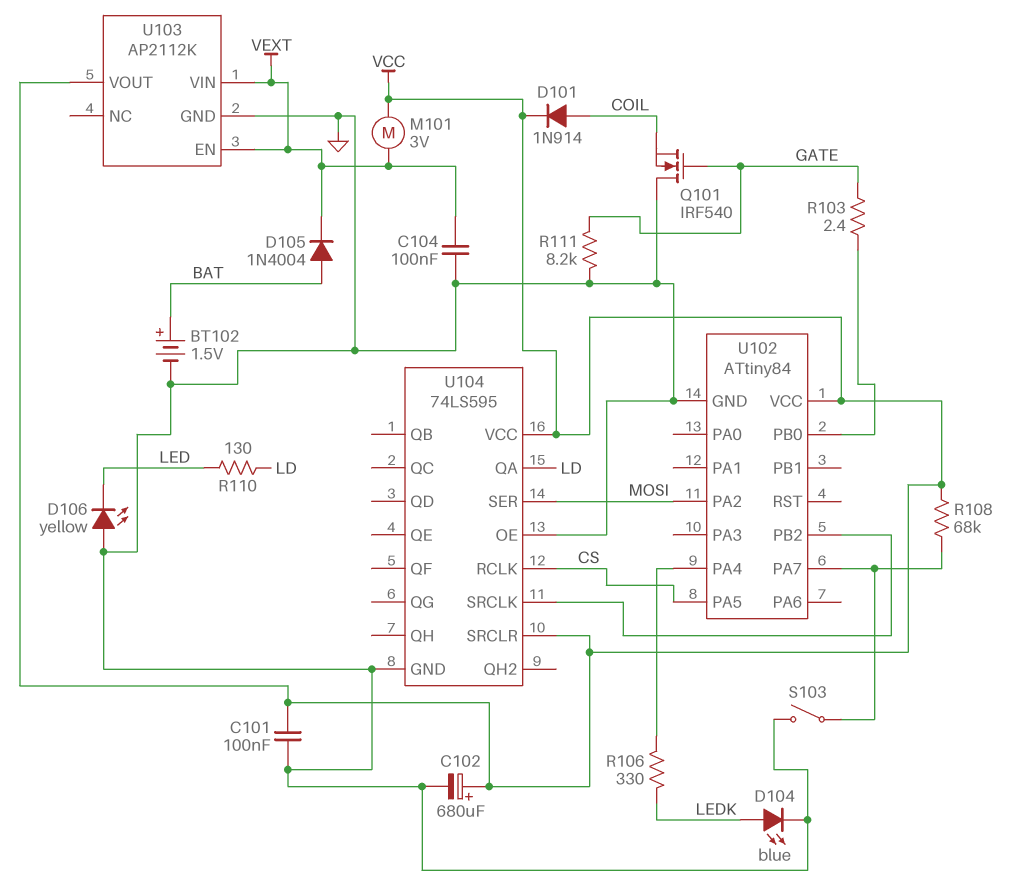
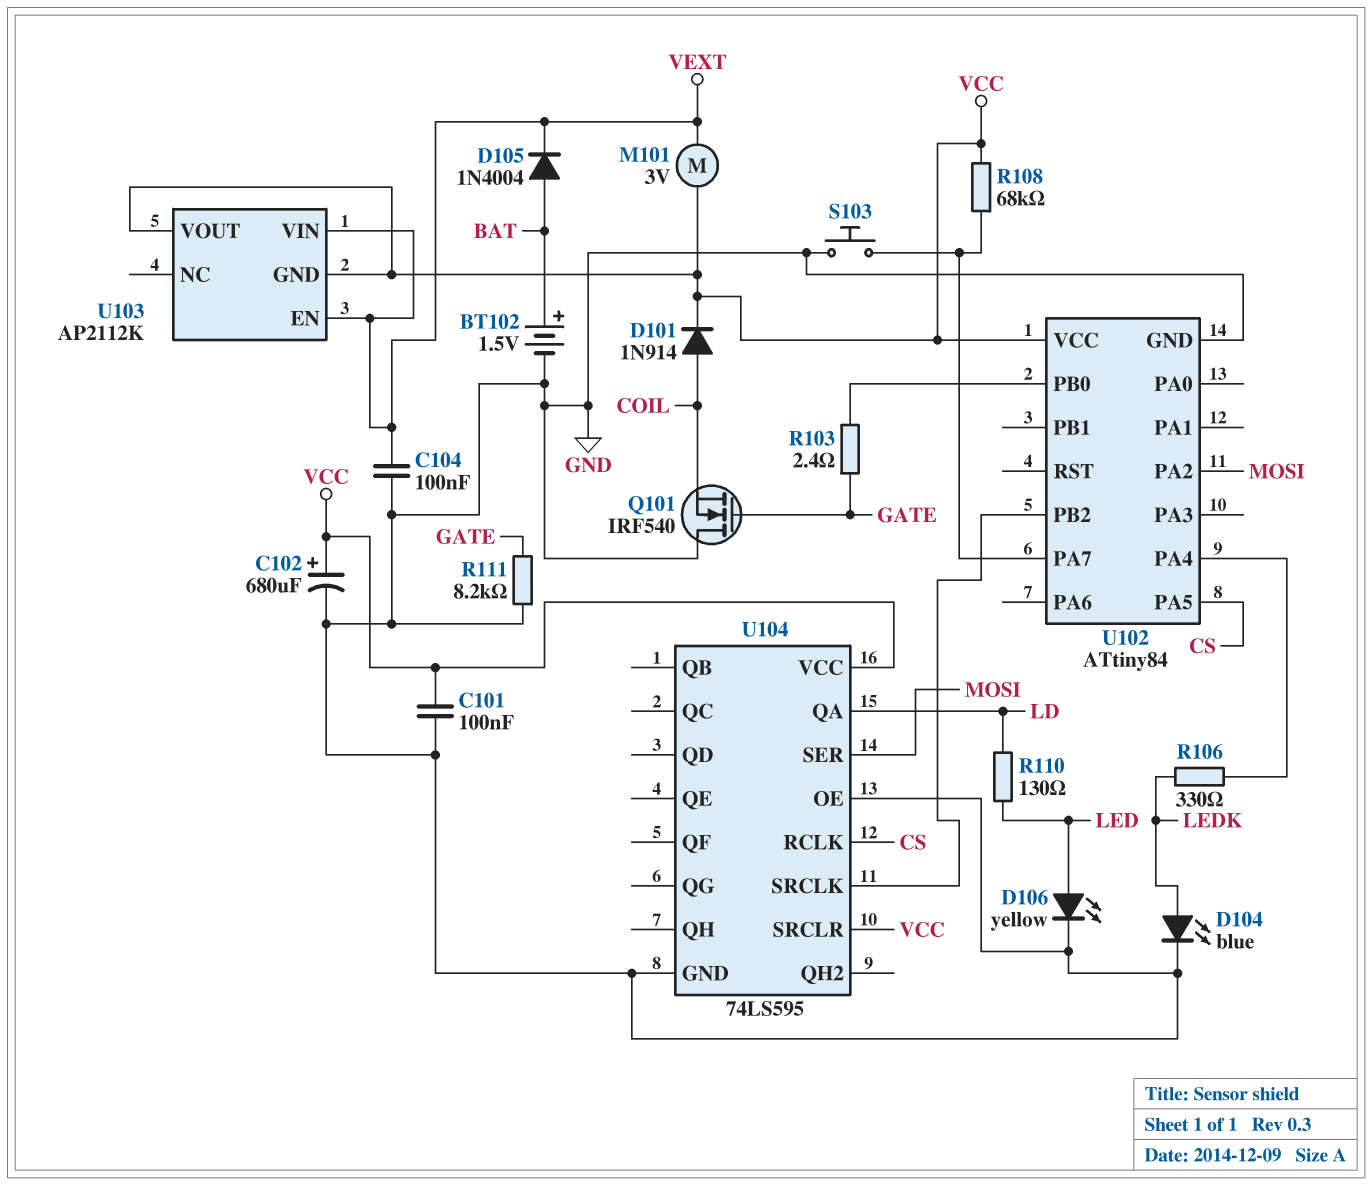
D106: LED yellow (A GND, K LED) -> LED yellow (A LED, K GND)
S103: switch (GND, U102/PA7) -> button (GND, U102/PA7)
U103 pin GND: GND -> VCC

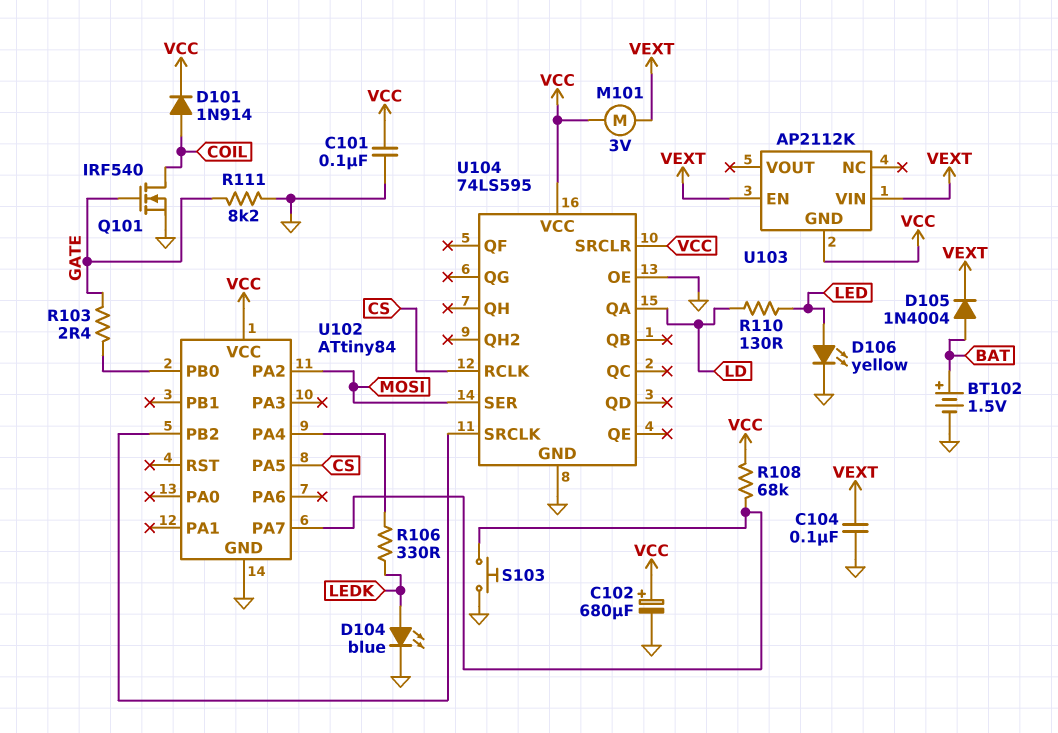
Q101: NMOS IRF540 (G GATE, D GND, S COIL) -> NMOS IRF540 (G GATE, D COIL, S GND)
U103 pin VOUT: VCC -> none

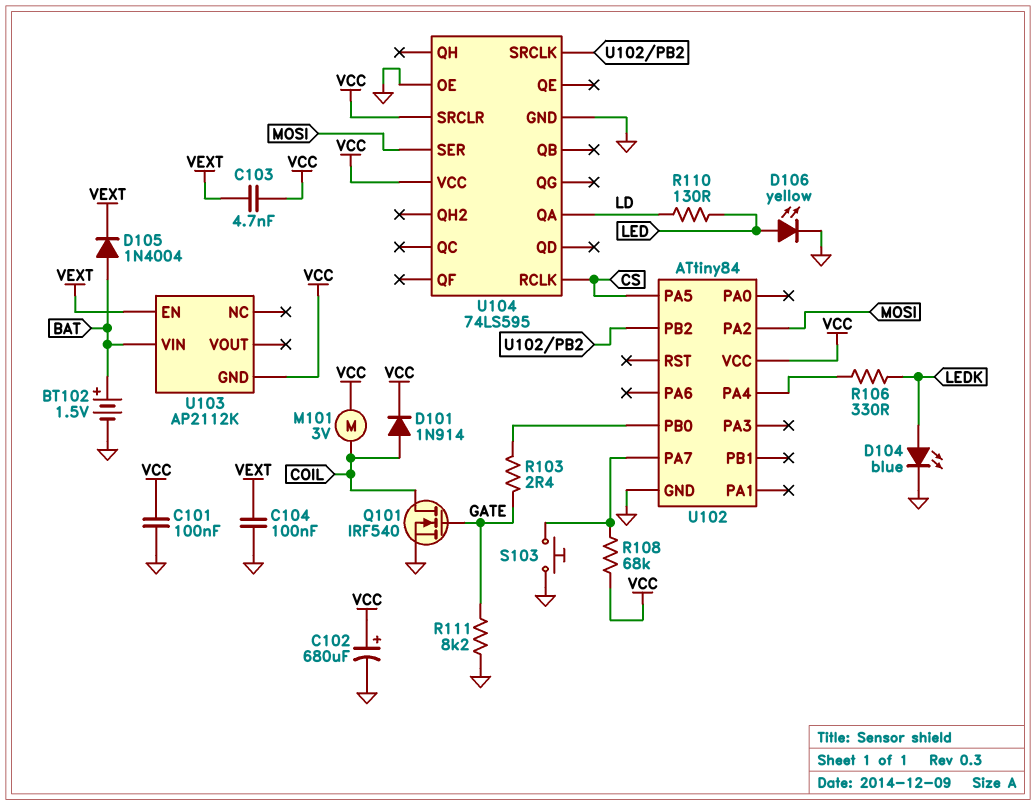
C103: none -> 4.7nF (VCC, VEXT)
M101: motor 3V (VCC, VEXT) -> motor 3V (COIL, VCC)
U103 pin VIN: VEXT -> BAT

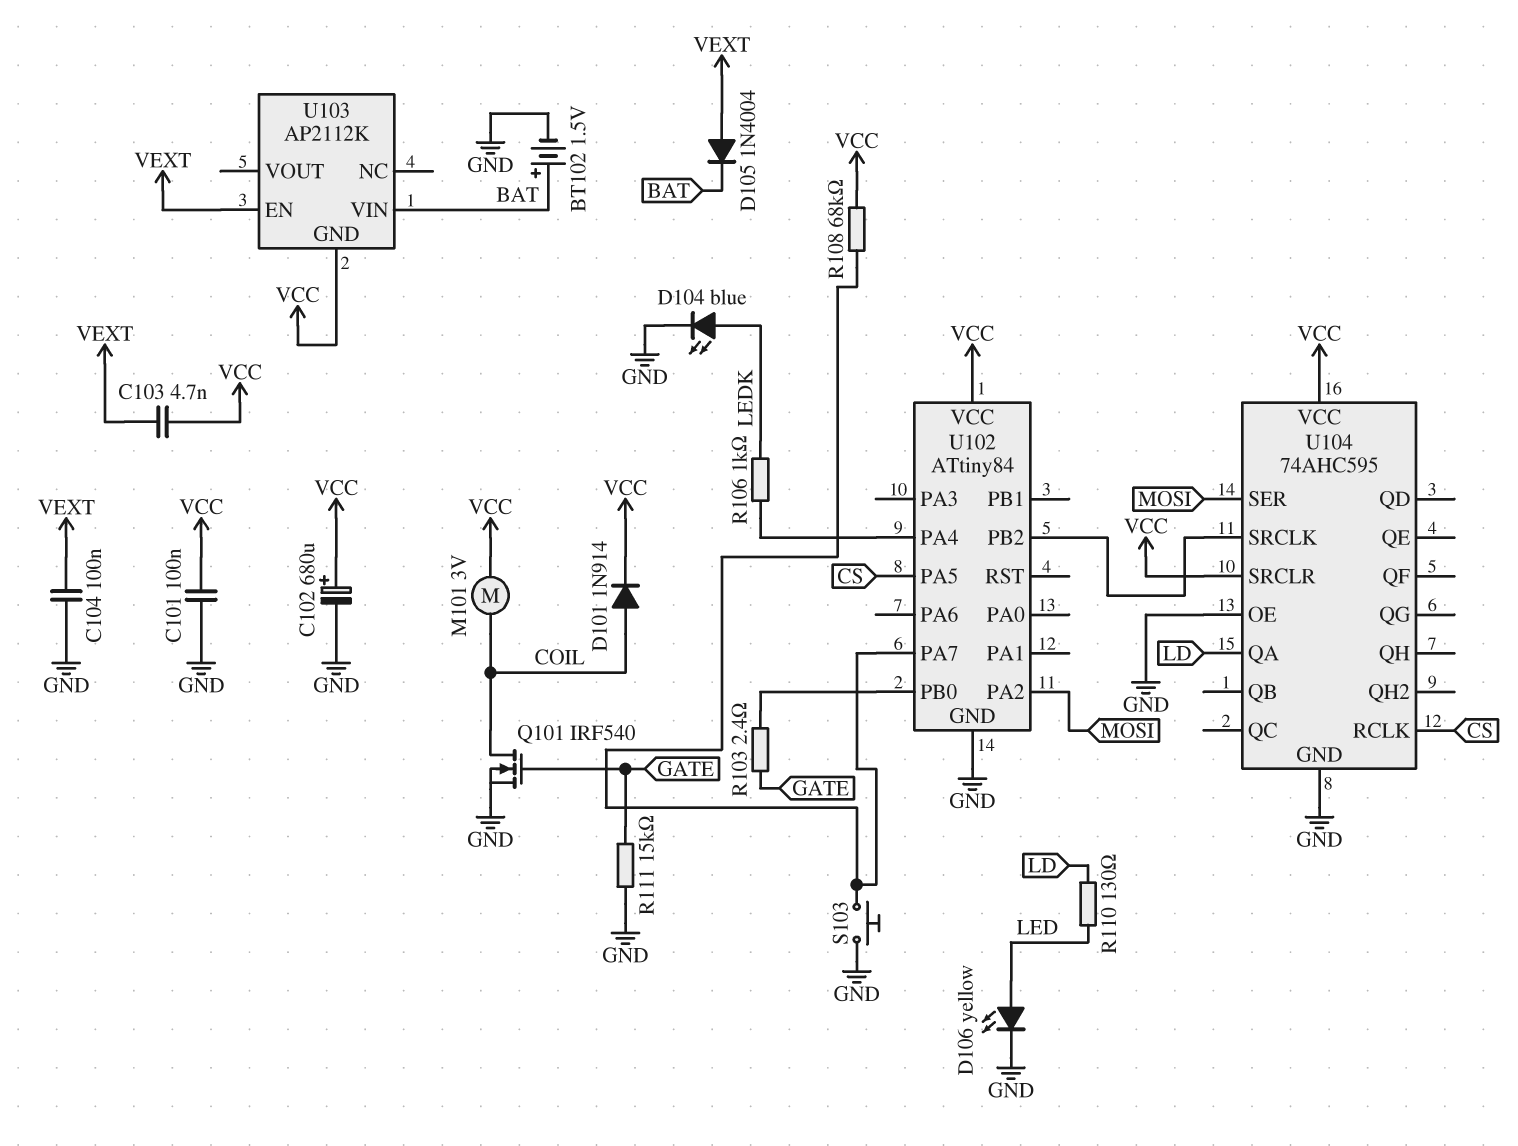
D105: diode 1N4004 (A BAT, K VEXT) -> diode 1N4004 (A VEXT, K BAT)
R106: 330 (LEDK, U102/PA4) -> 1k (LEDK, U102/PA4)
R111: 8.2k (GATE, GND) -> 15k (GATE, GND)
U104: 74LS595 -> 74AHC595

